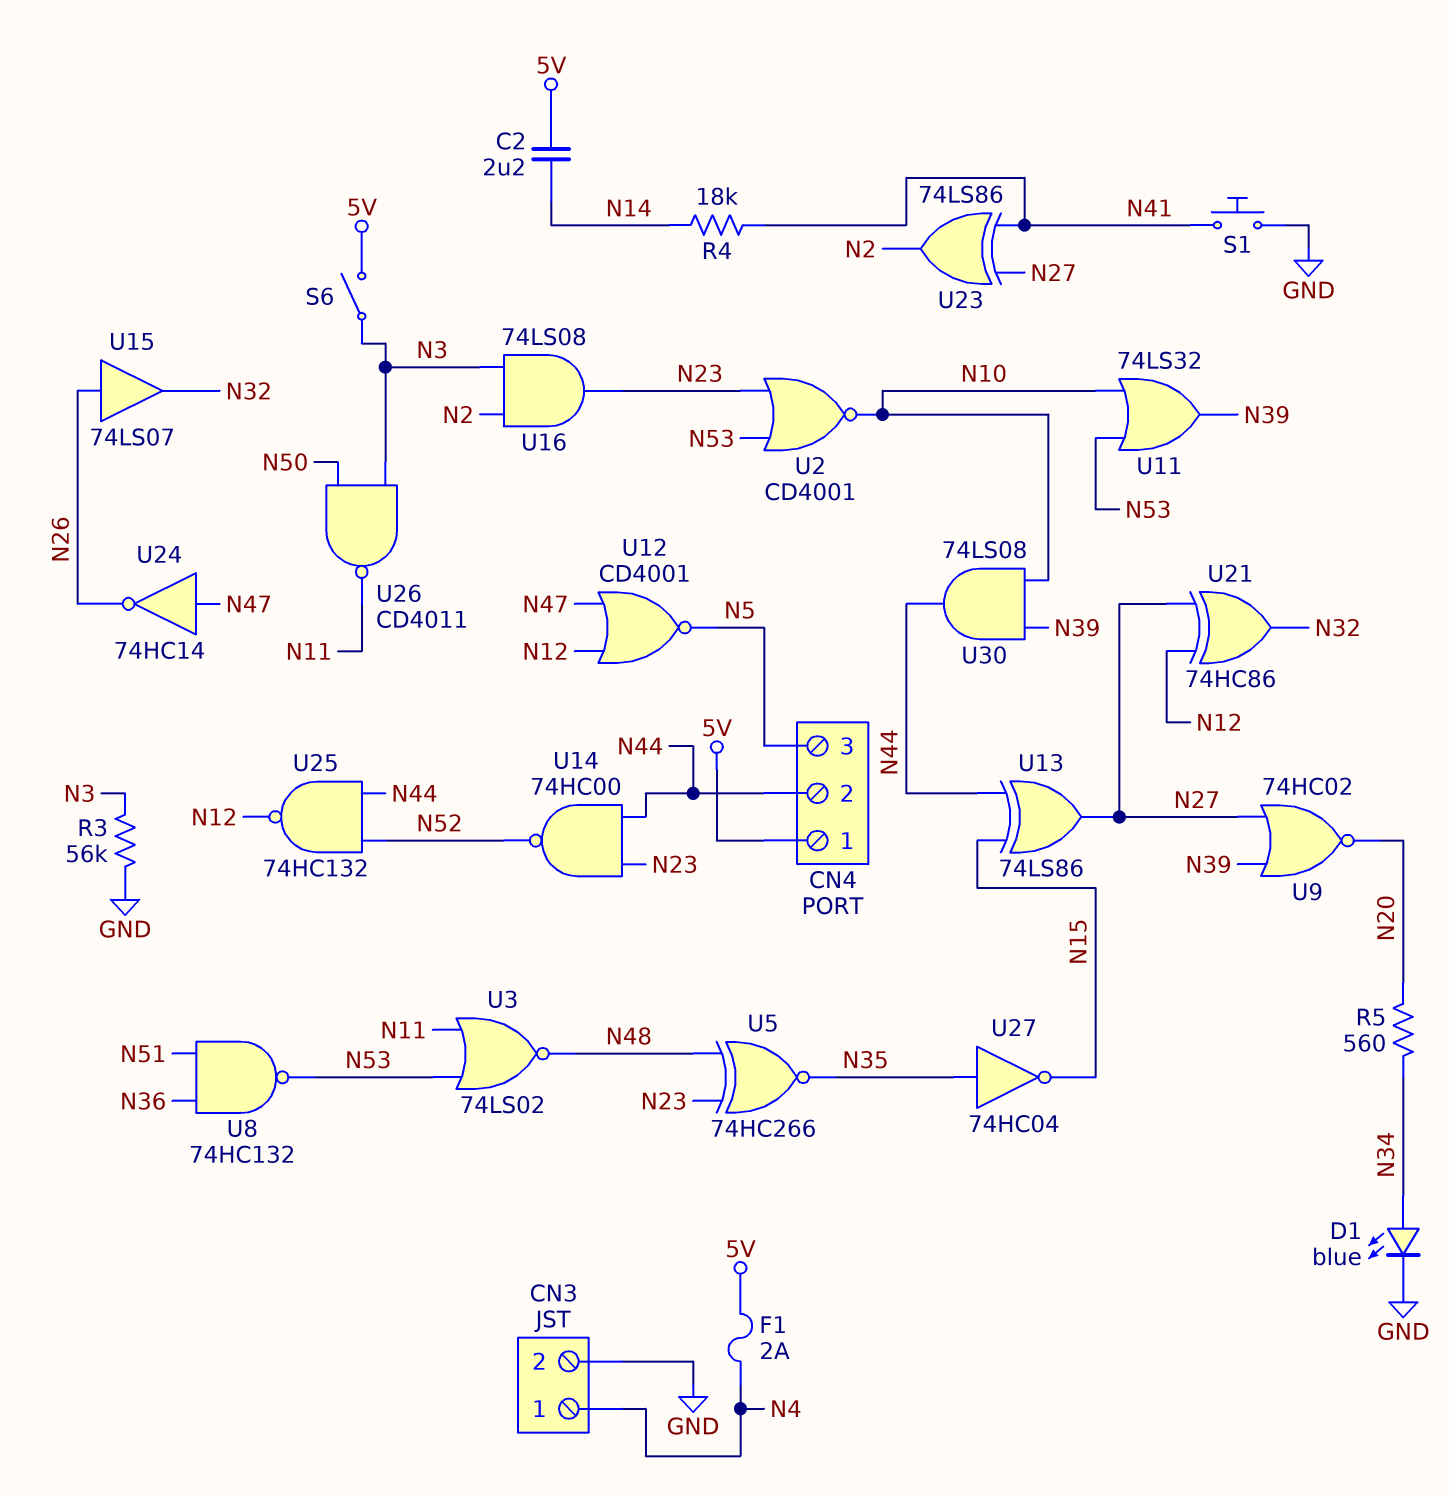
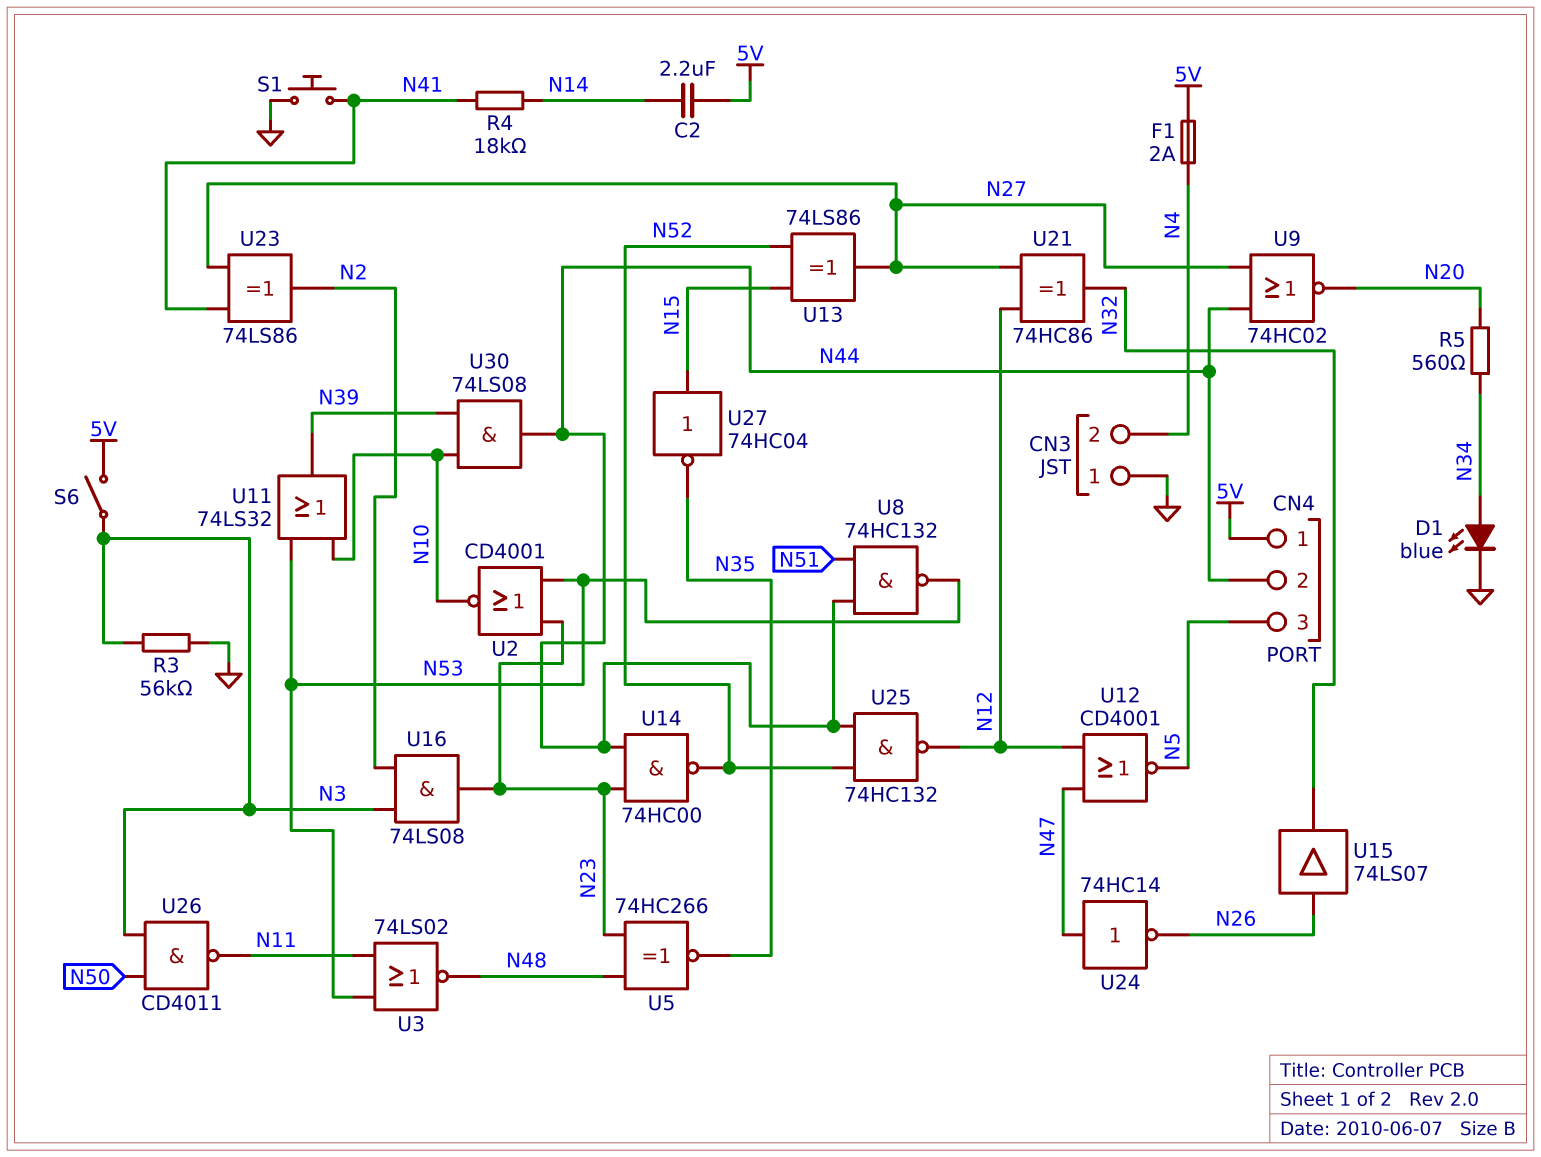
CN3 pin 1: N4 -> GND
CN3 pin 2: GND -> N4
U8: NAND 74HC132 (in N36, in N51, out N53) -> NAND 74HC132 (in N44, in N51, out N53)
U9: NOR 74HC02 (in N27, in N39, out N20) -> NOR 74HC02 (in N27, in N44, out N20)
U13: XOR 74LS86 (in N15, in N44, out N27) -> XOR 74LS86 (in N15, in N52, out N27)
U27: NOT 74HC04 (in N35, out N15) -> NOT 74HC04 (in N15, out N35)

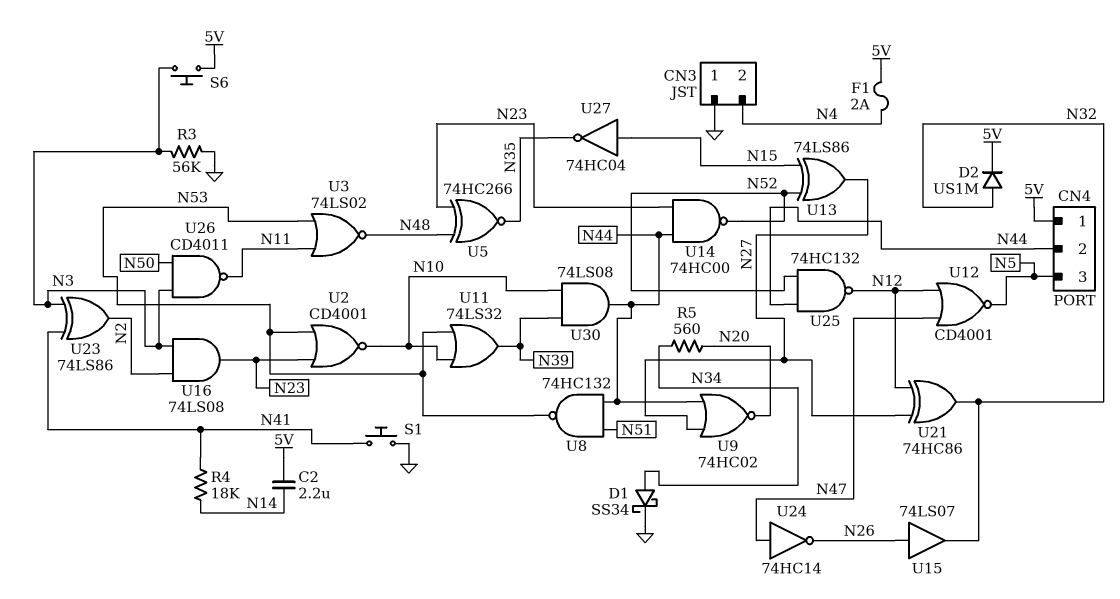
D1: LED blue (A N34, K GND) -> schottky SS34 (A N34, K GND)
D2: none -> diode US1M (A N32, K 5V)
S6: switch (5V, N3) -> button (5V, N3)
U23: XOR 74LS86 (in N27, in N41, out N2) -> XOR 74LS86 (in N3, in N41, out N2)

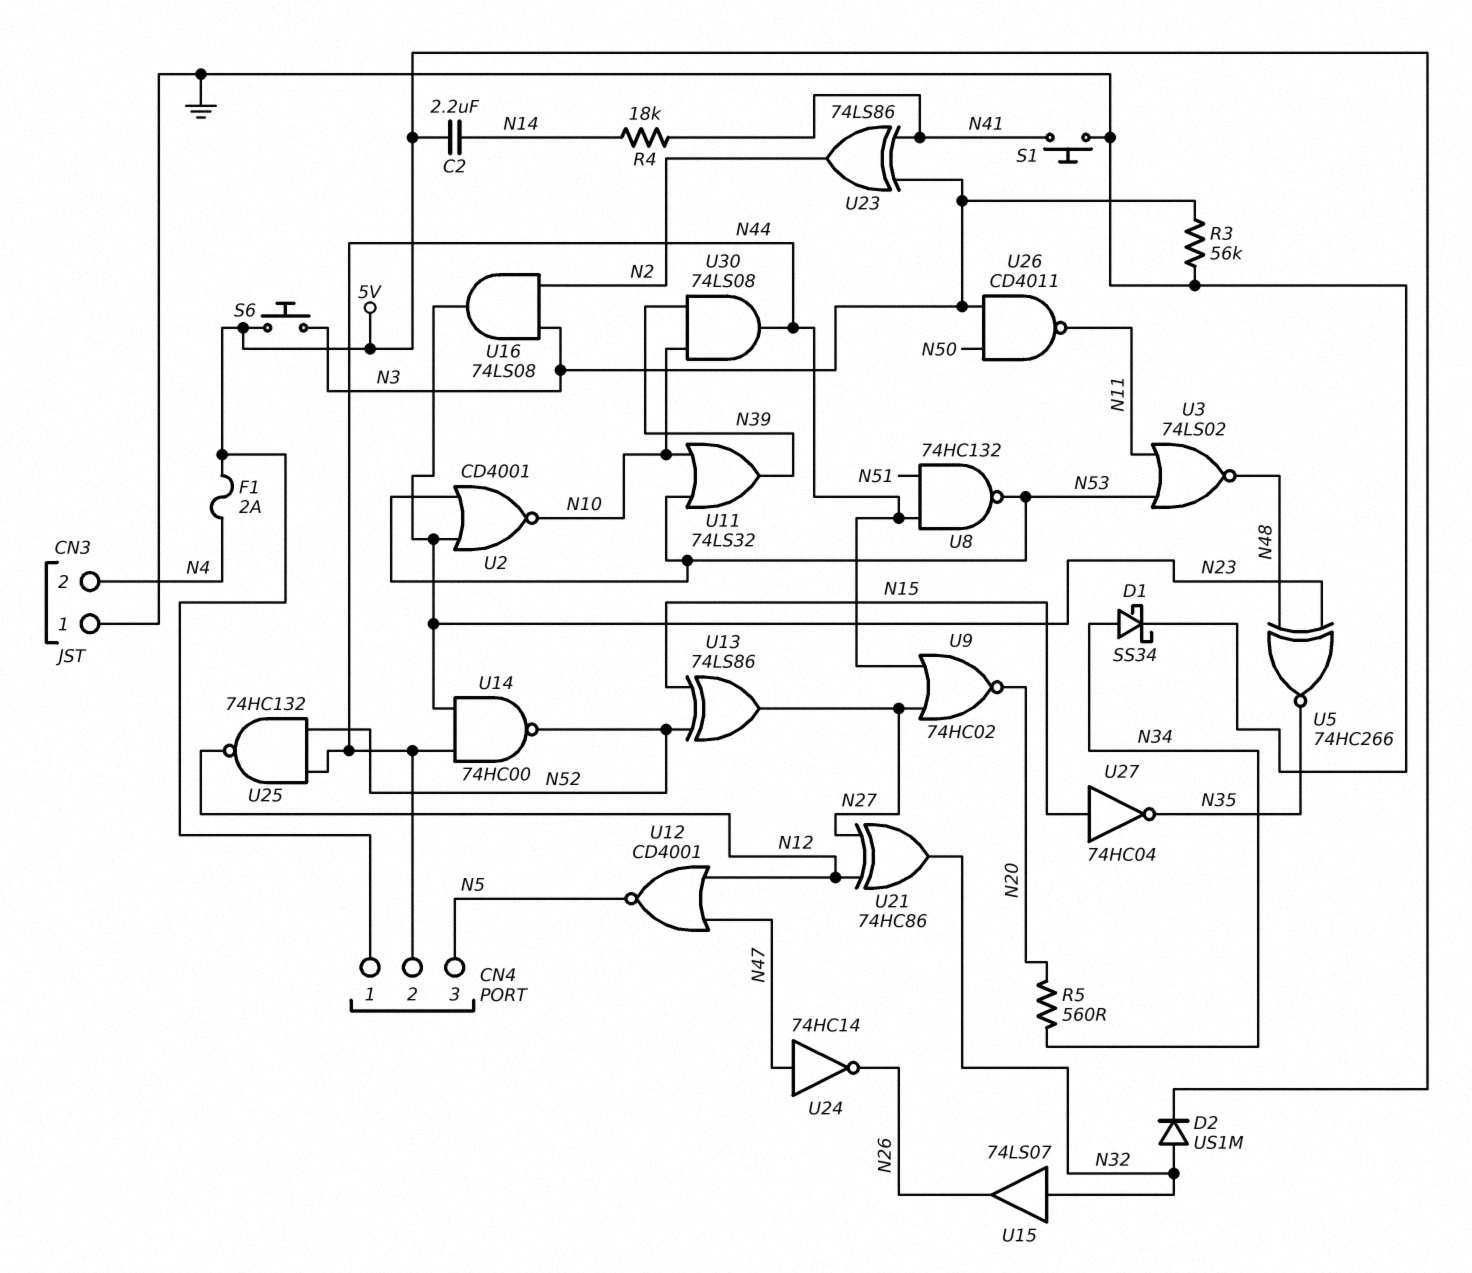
U15: buffer 74LS07 (in N26, out N32) -> buffer 74LS07 (in N32, out N26)

